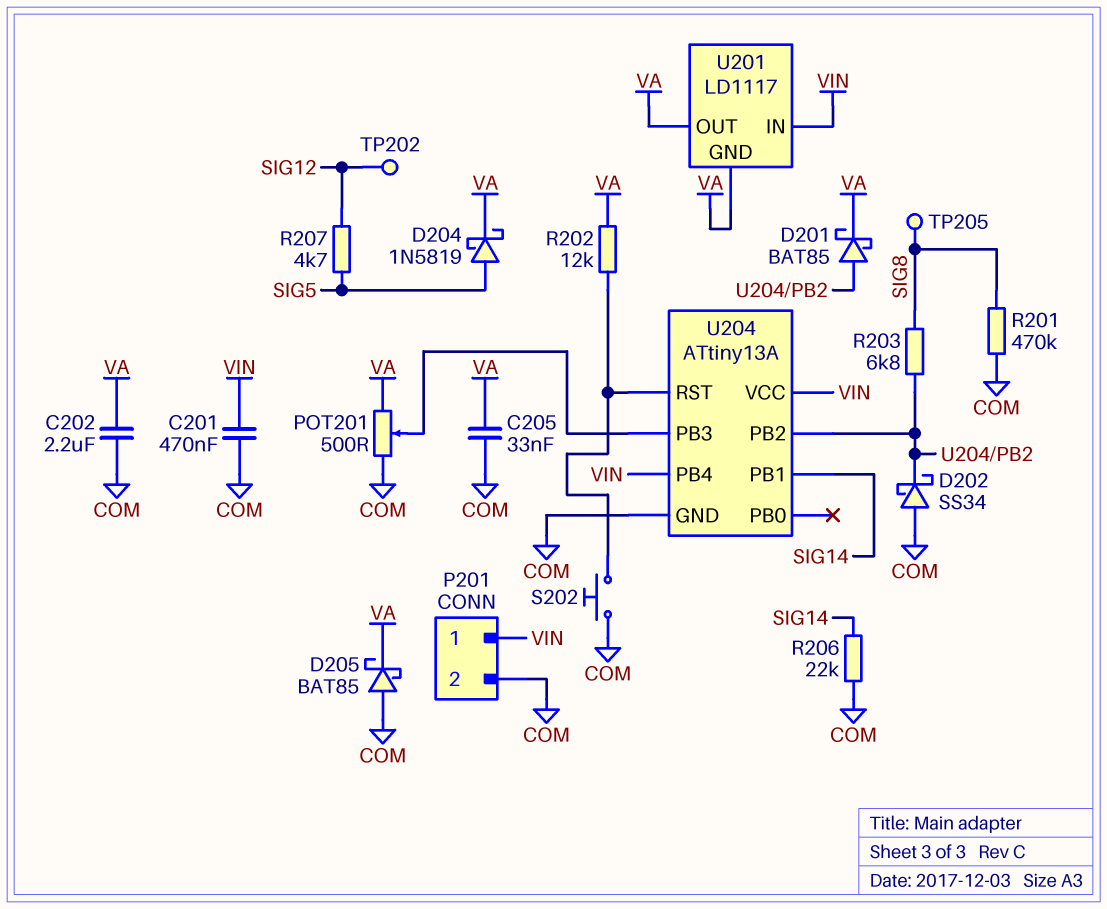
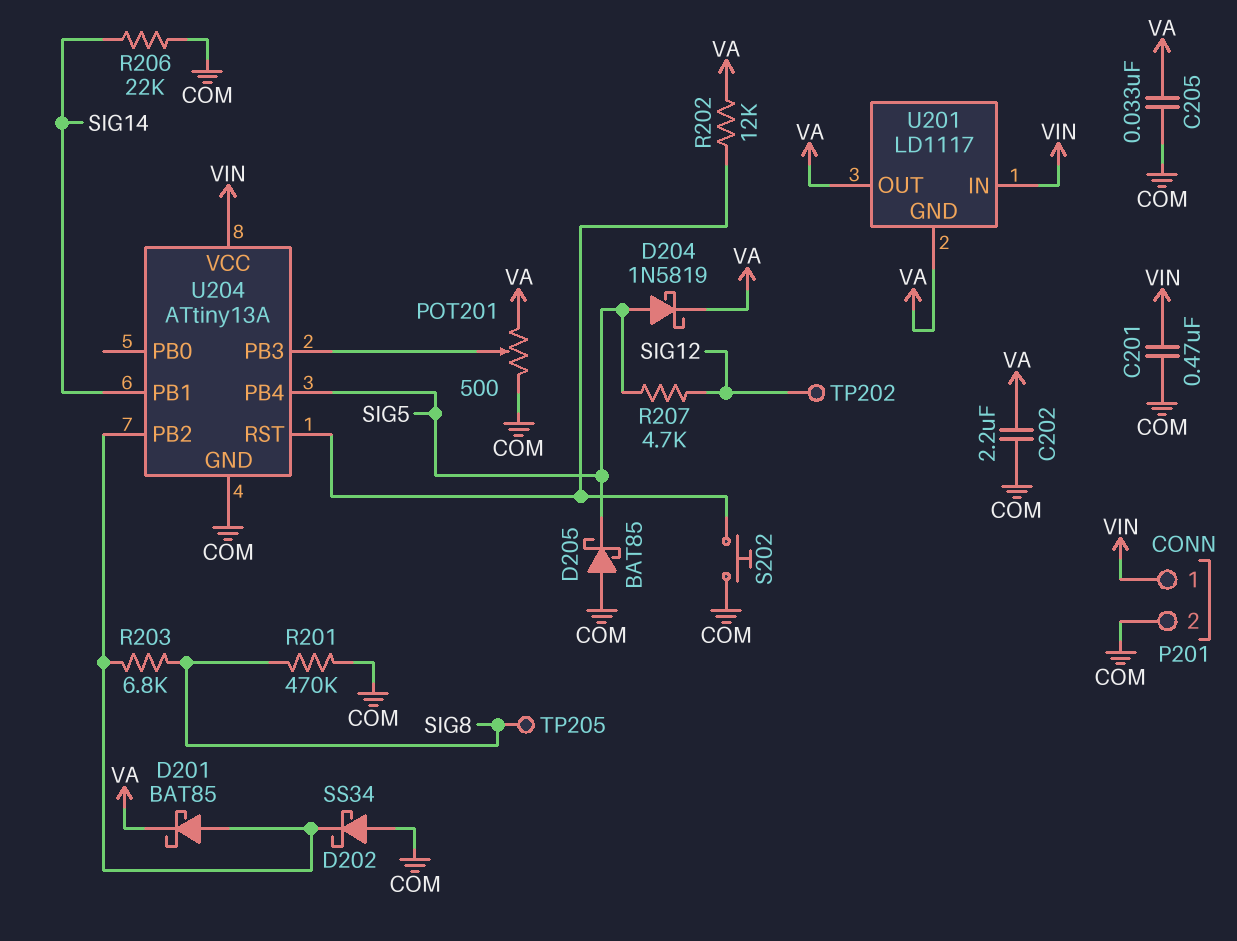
D205: schottky BAT85 (A COM, K VA) -> schottky BAT85 (A COM, K SIG5)
U204 pin PB4: VIN -> SIG5

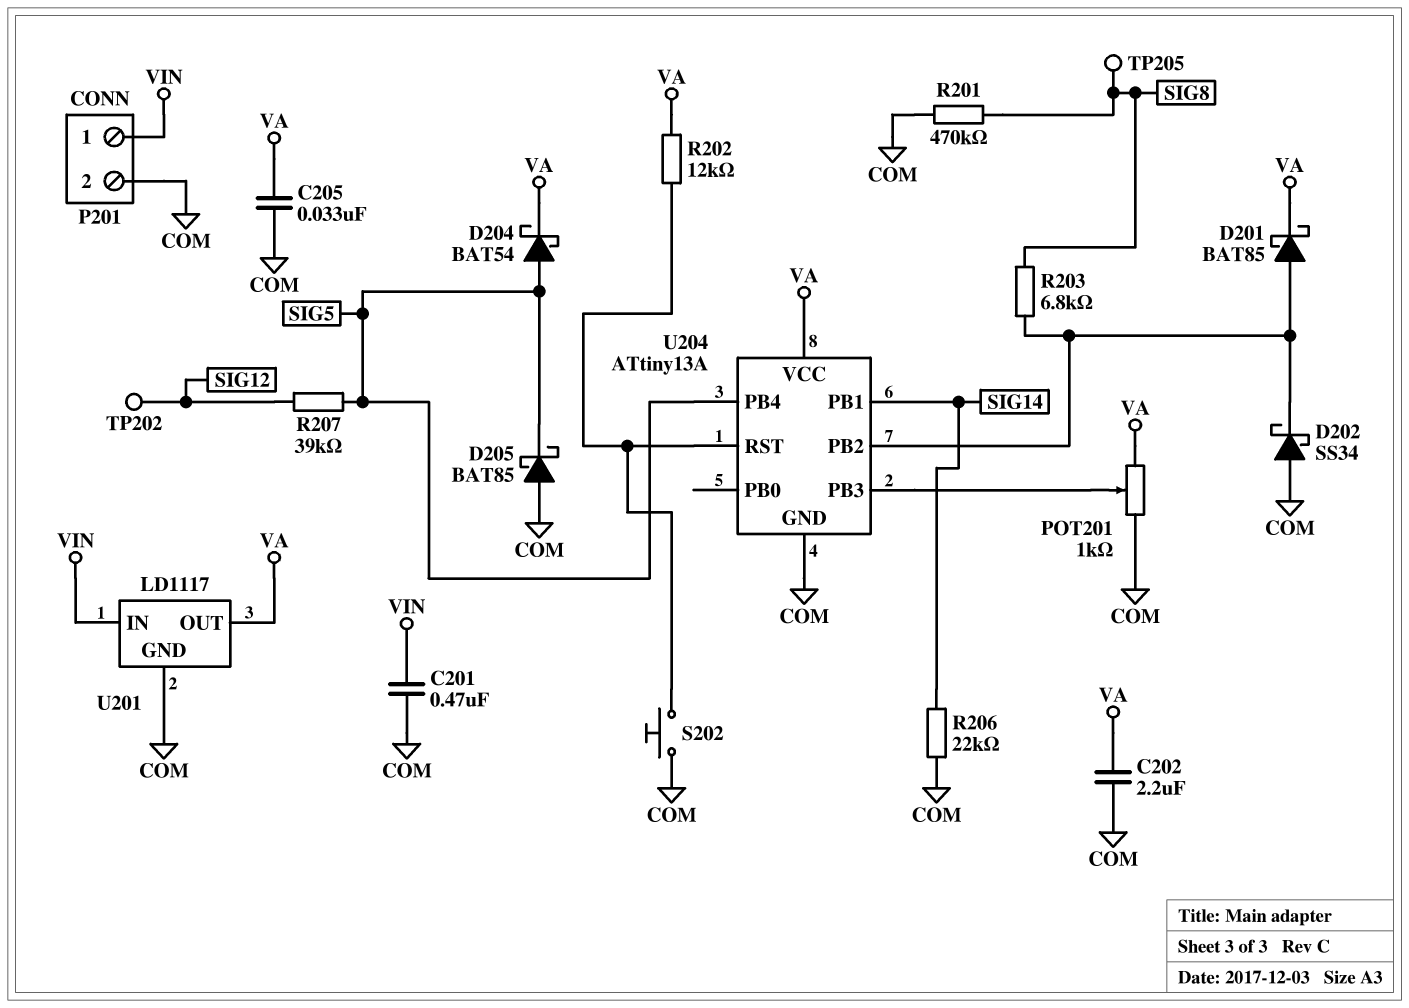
D204: schottky 1N5819 (A SIG5, K VA) -> schottky BAT54 (A SIG5, K VA)
POT201: 500 (COM, VA, wiper U204/PB3) -> 1k (COM, VA, wiper U204/PB3)
R207: 4.7k (SIG5, SIG12) -> 39k (SIG5, SIG12)
U201 pin GND: VA -> COM
U204 pin VCC: VIN -> VA

